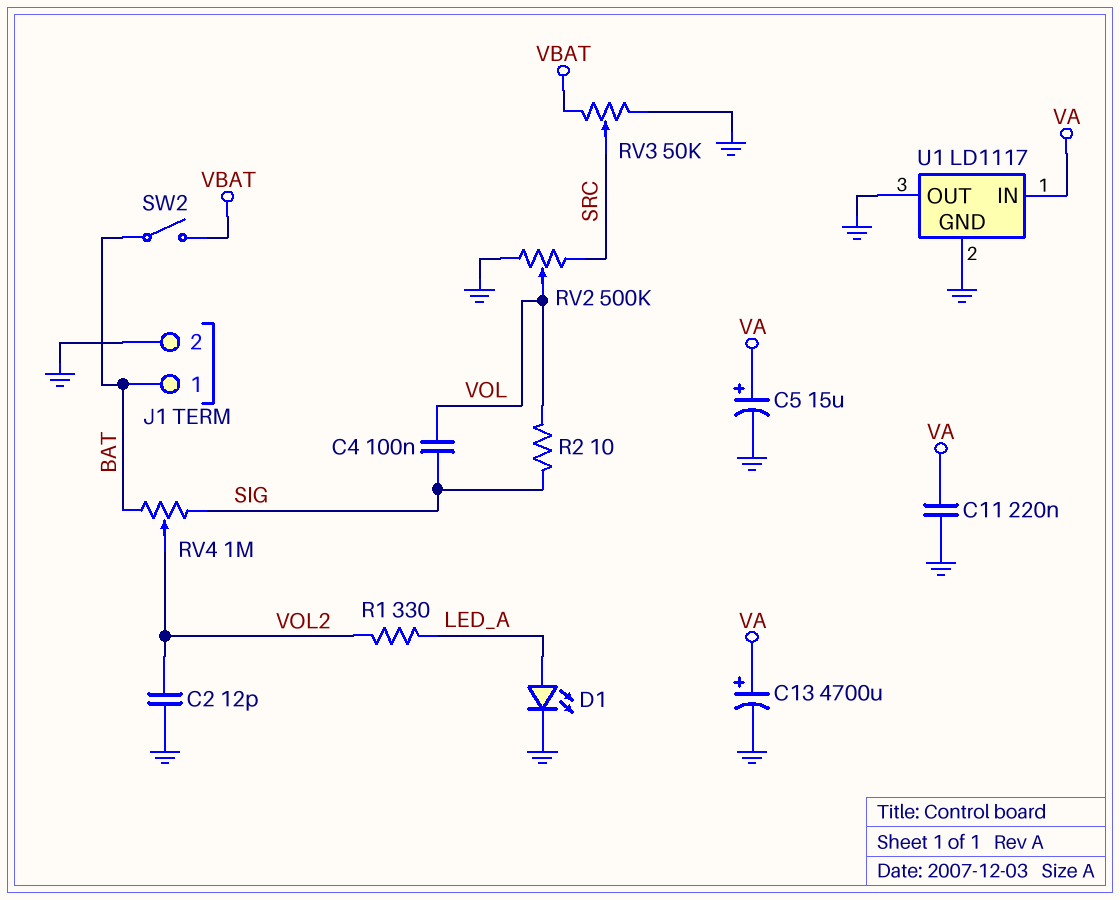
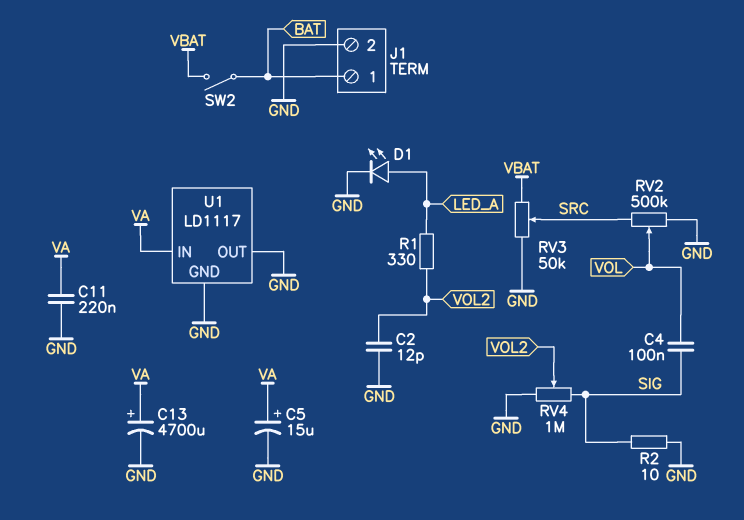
R2: 10 (SIG, VOL) -> 10 (GND, SIG)
RV4: 1M (BAT, SIG, wiper VOL2) -> 1M (GND, SIG, wiper VOL2)

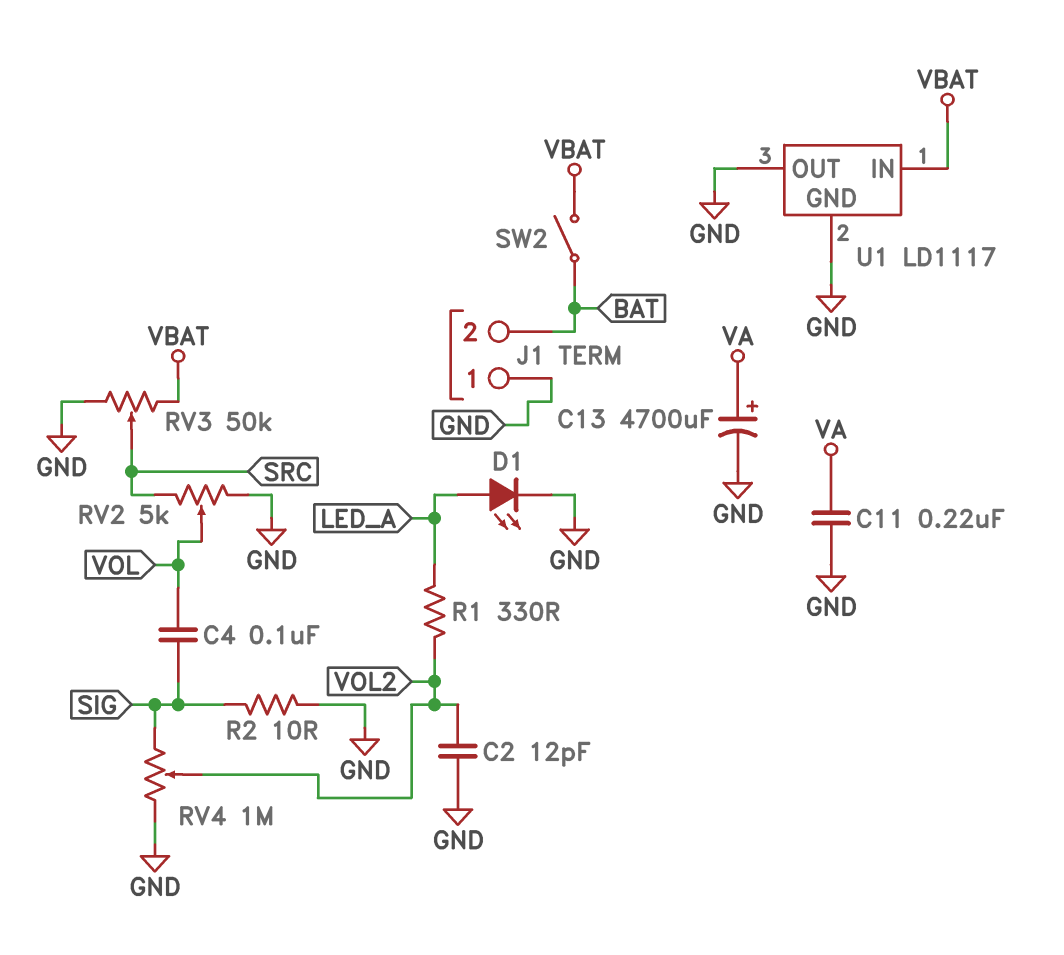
C5: 15uF (plus VA, minus GND) -> none
J1 pin 1: BAT -> GND
J1 pin 2: GND -> BAT
RV2: 500k (GND, SRC, wiper VOL) -> 5k (GND, SRC, wiper VOL)
U1 pin IN: VA -> VBAT

